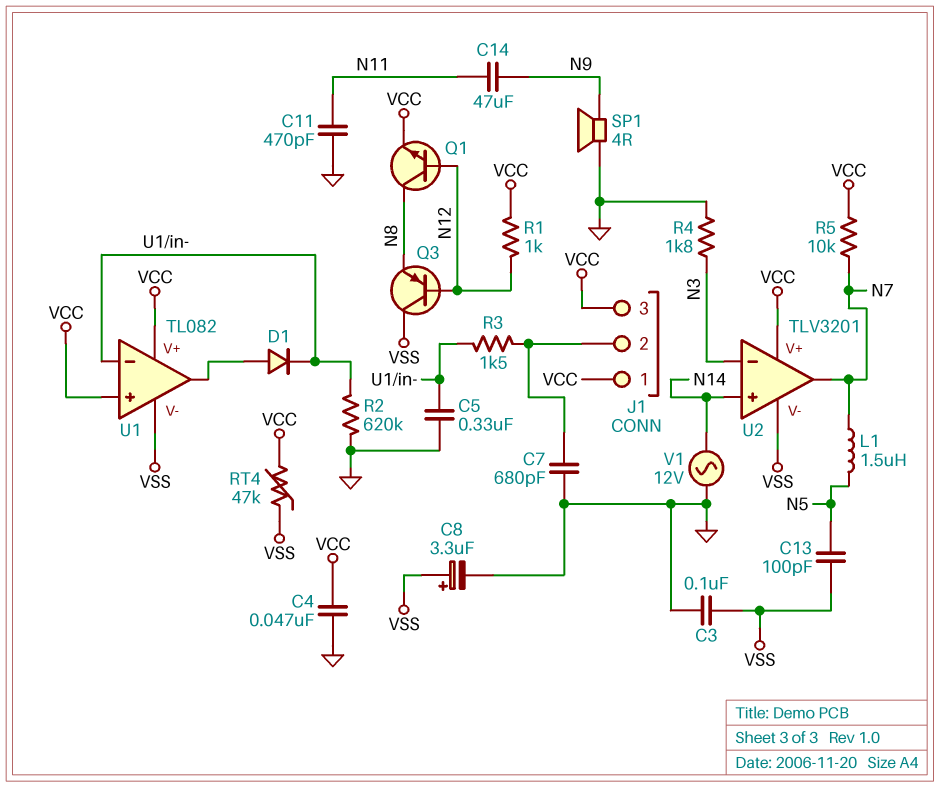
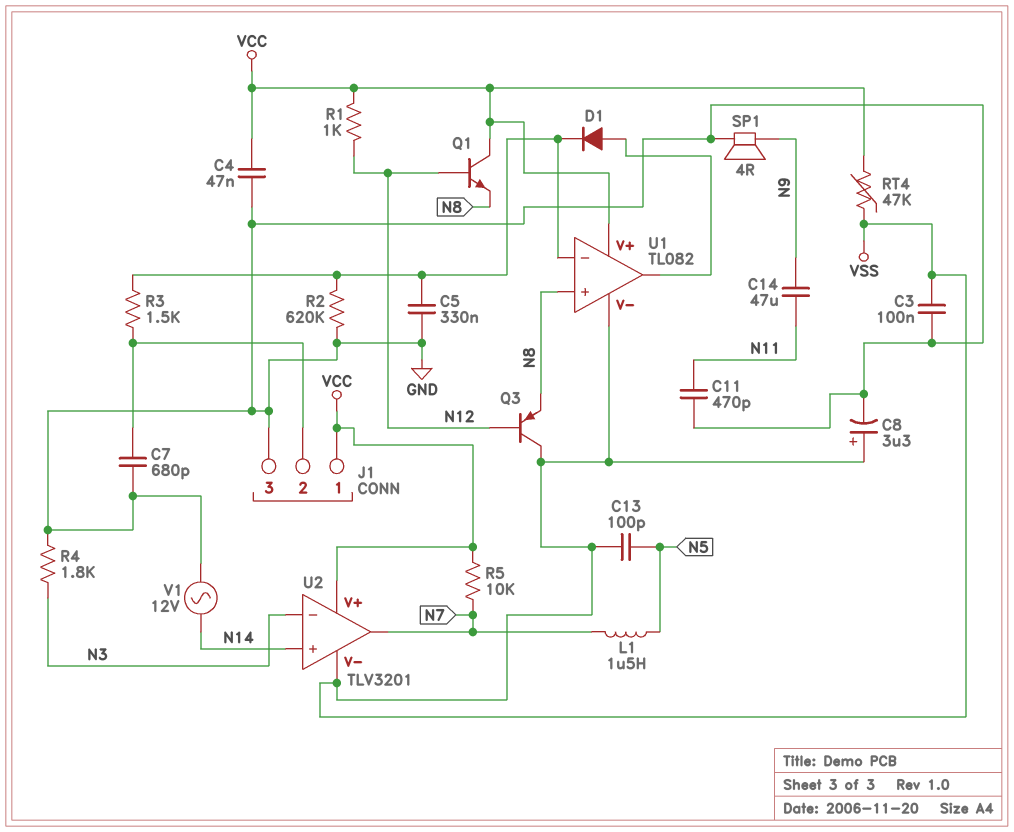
J1 pin 3: VCC -> GND
Q1: NPN (B N12, C N8, E VCC) -> NPN (B N12, C VCC, E N8)
U1 pin in+: VCC -> N8

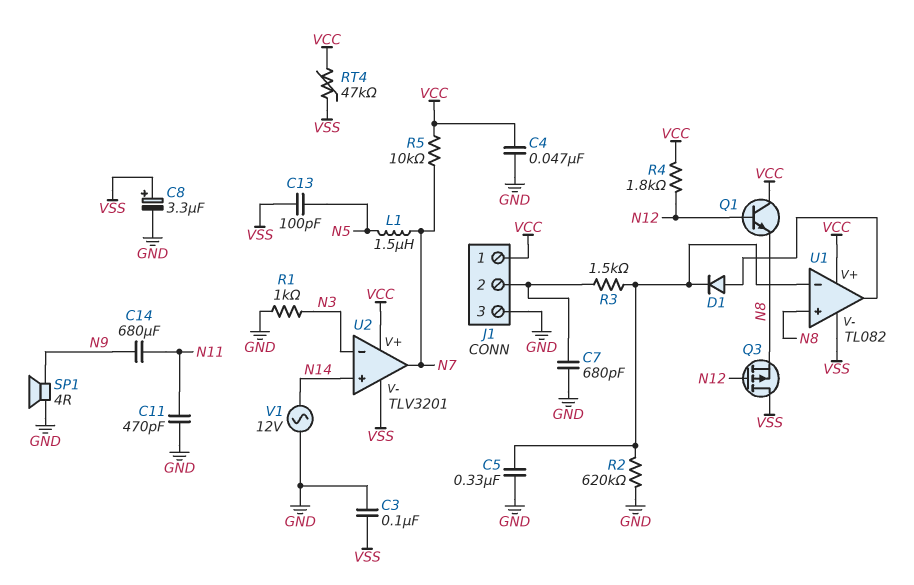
C14: 47uF (N9, N11) -> 680uF (N9, N11)
Q3: PNP (B N12, C VSS, E N8) -> PMOS (G N12, D VSS, S N8)
R1: 1k (N12, VCC) -> 1k (GND, N3)
R4: 1.8k (GND, N3) -> 1.8k (N12, VCC)

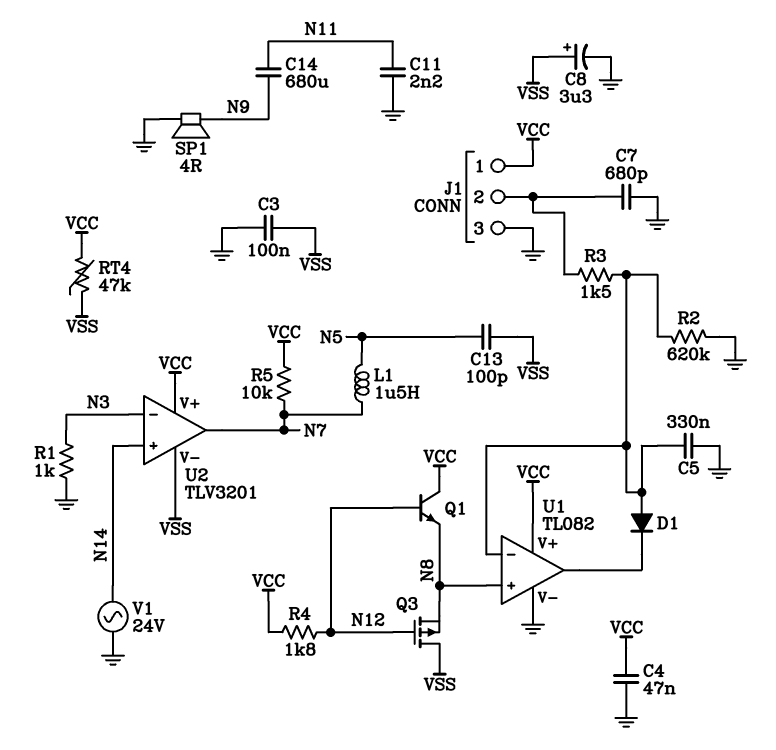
C11: 470pF (GND, N11) -> 2.2nF (GND, N11)
D1: diode (A U1/out, K U1/in-) -> diode (A U1/in-, K U1/out)
U1 pin V-: VSS -> GND
V1: AC 12V (GND, N14) -> AC 24V (GND, N14)

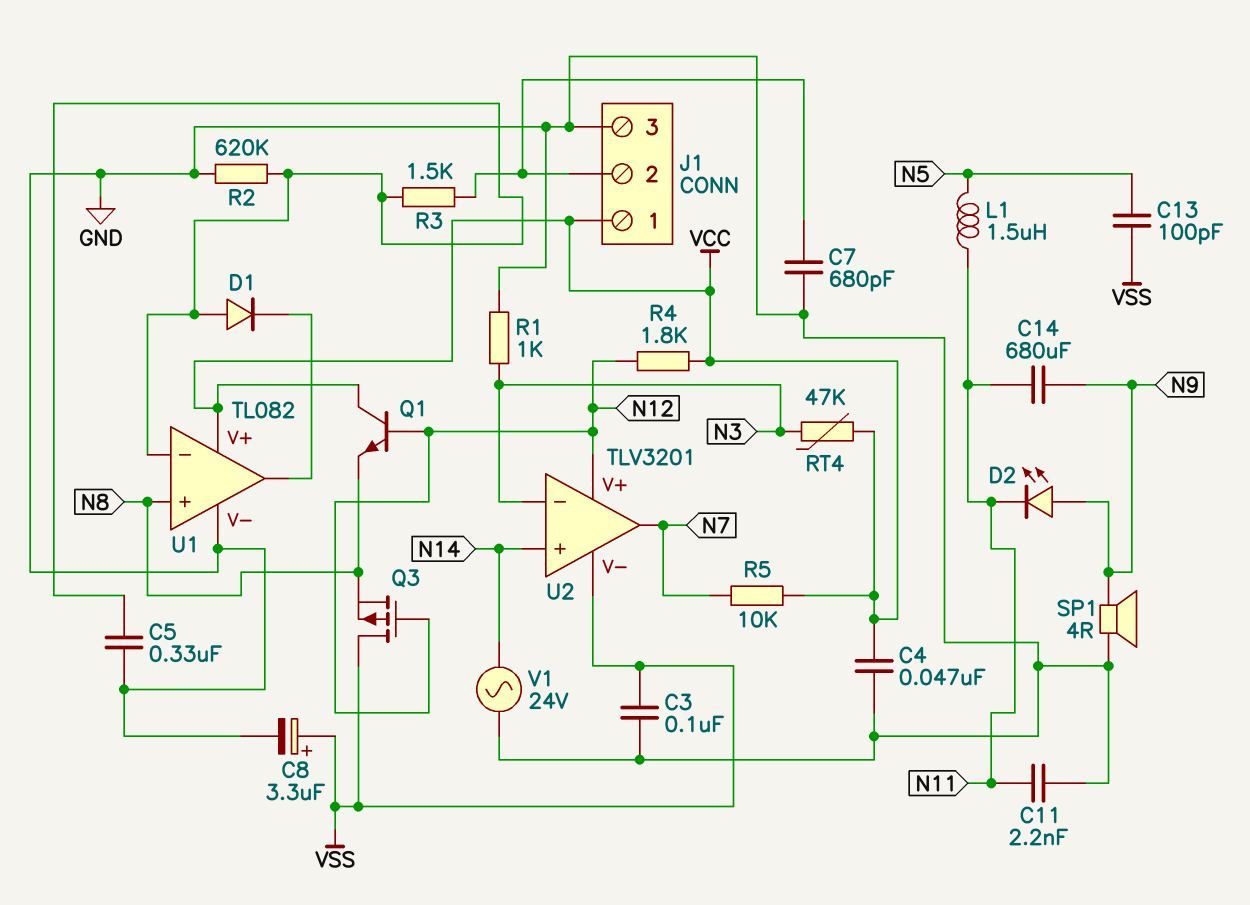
D2: none -> LED (A N9, K N11)
L1: 1.5uH (N5, N7) -> 1.5uH (N5, N11)
RT4: 47k (VCC, VSS) -> 47k (N3, VCC)
U2 pin V+: VCC -> N12

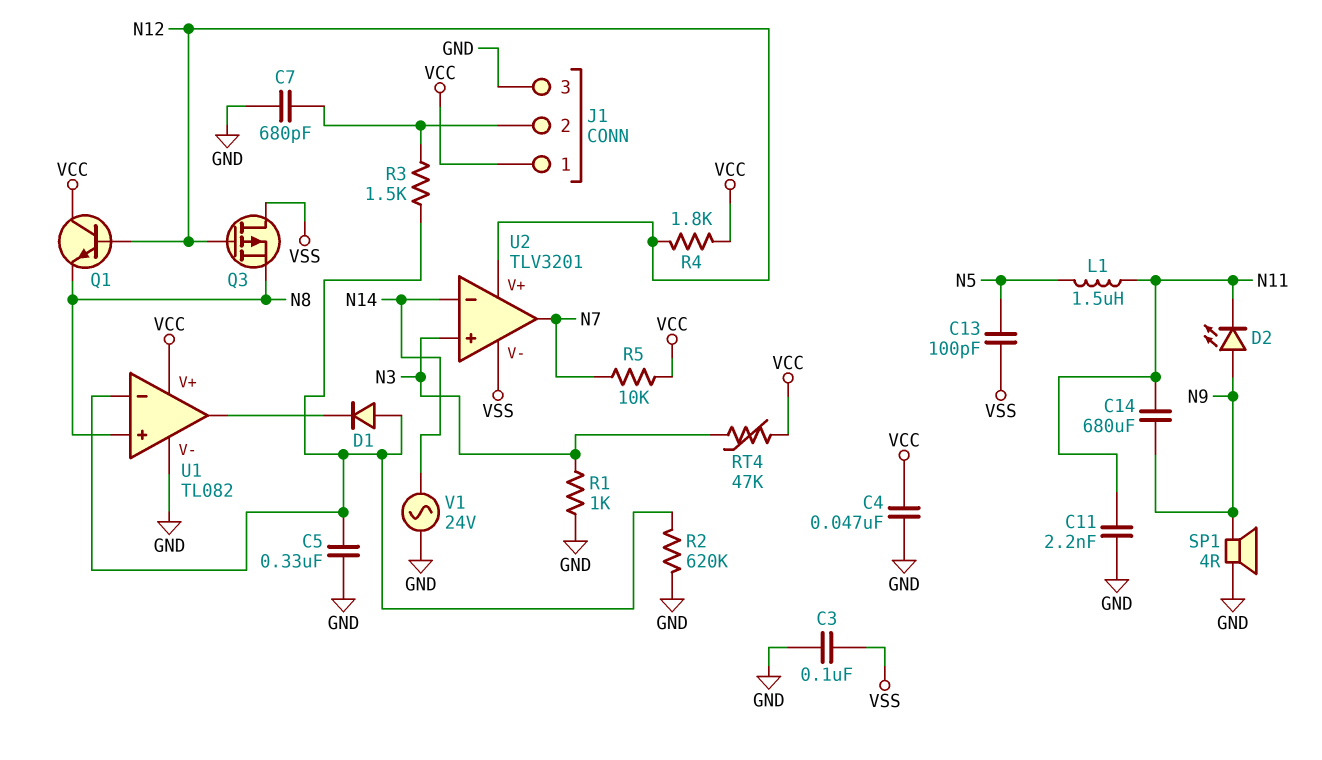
C8: 3.3uF (plus VSS, minus GND) -> none
U2 pin in+: N14 -> N3
U2 pin in-: N3 -> N14

